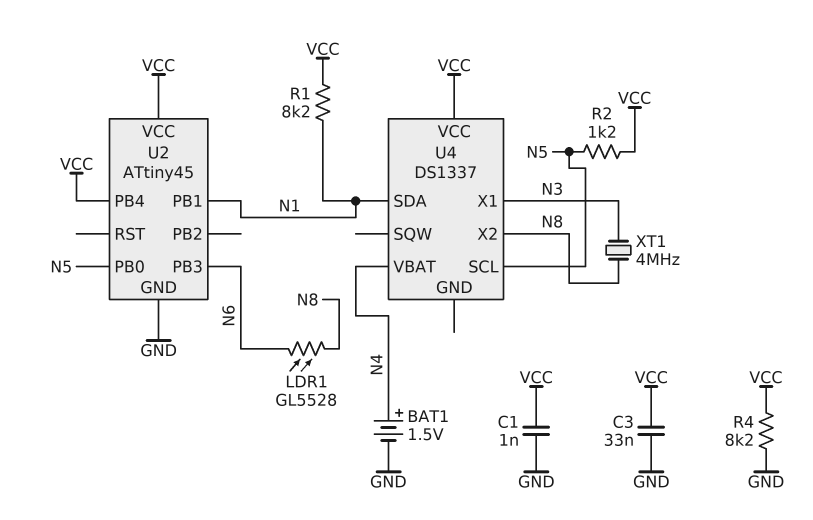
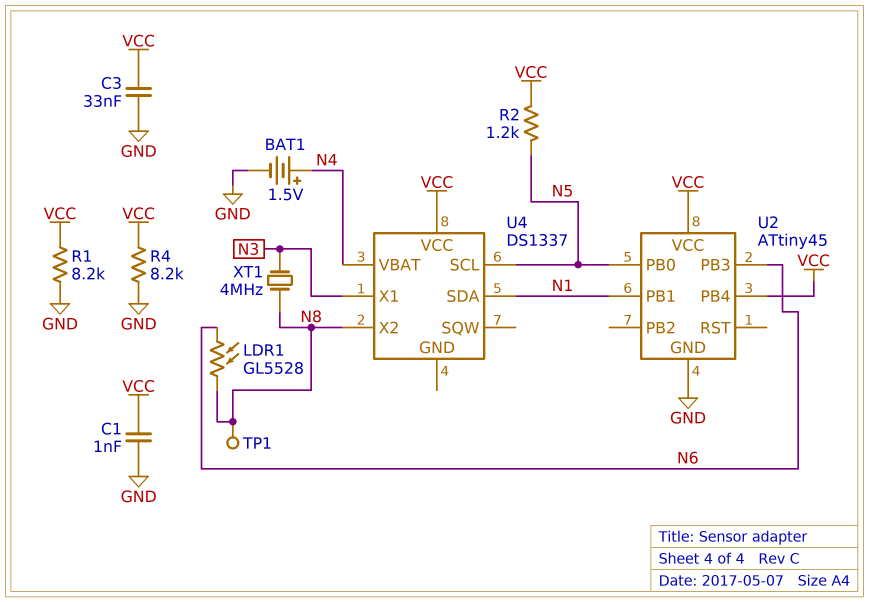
R1: 8.2k (N1, VCC) -> 8.2k (GND, VCC)
TP1: none -> test point (N8)

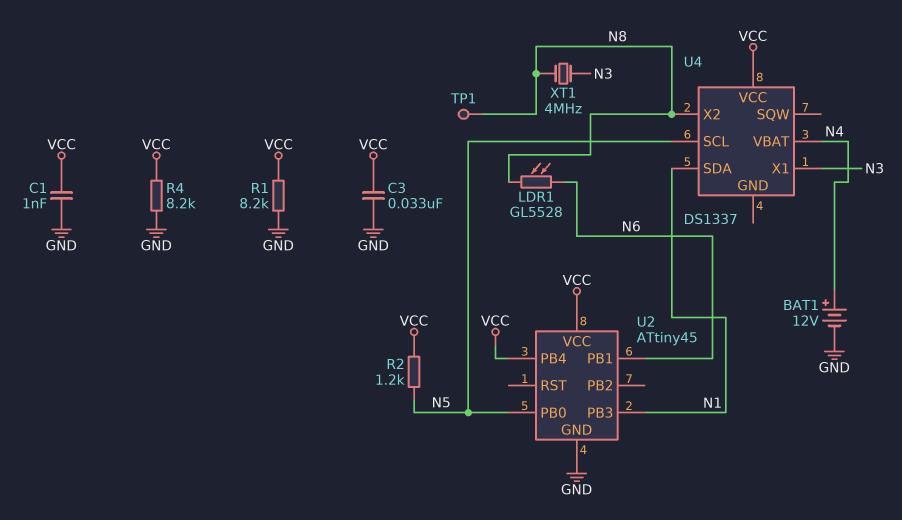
BAT1: 1.5V (plus N4, minus GND) -> 12V (plus N4, minus GND)
U2 pin PB1: N1 -> N6
U2 pin PB3: N6 -> N1

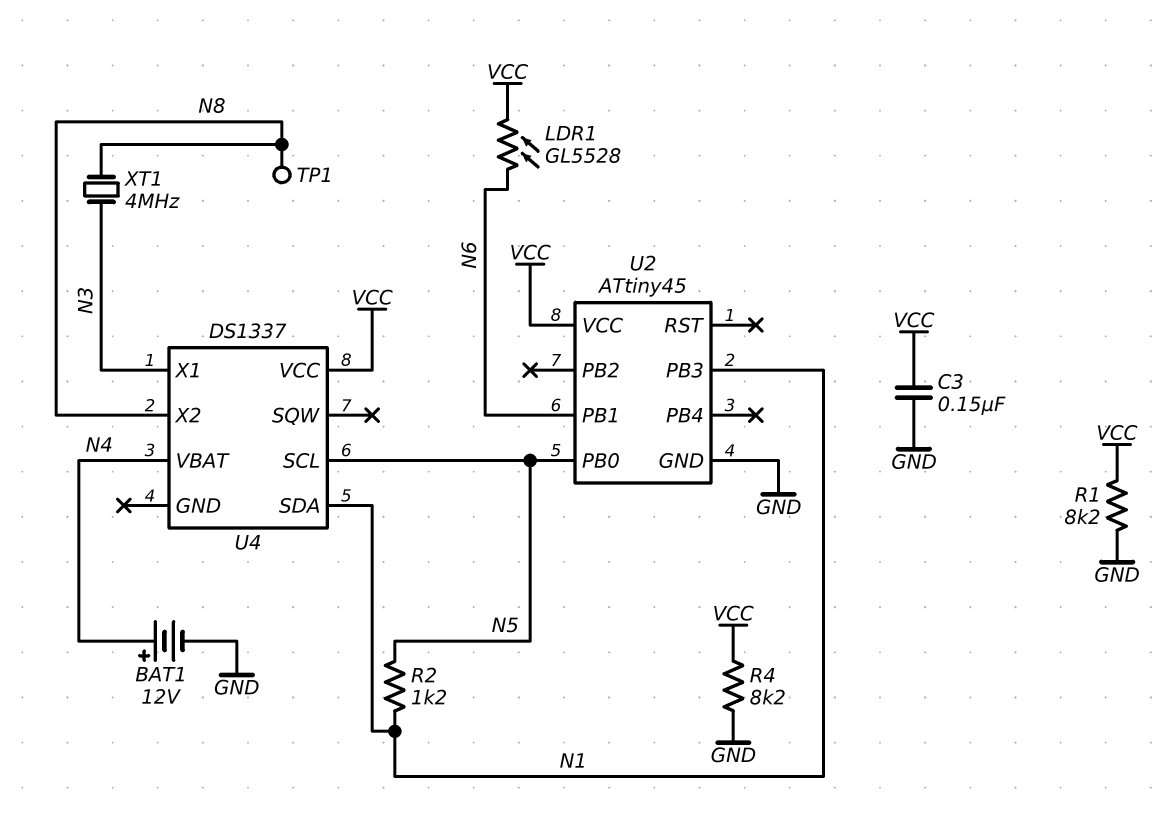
C1: 1nF (GND, VCC) -> none
C3: 33nF (GND, VCC) -> 150nF (GND, VCC)
LDR1: GL5528 (N6, N8) -> GL5528 (N6, VCC)
R2: 1.2k (N5, VCC) -> 1.2k (N1, N5)
U2 pin PB4: VCC -> none

